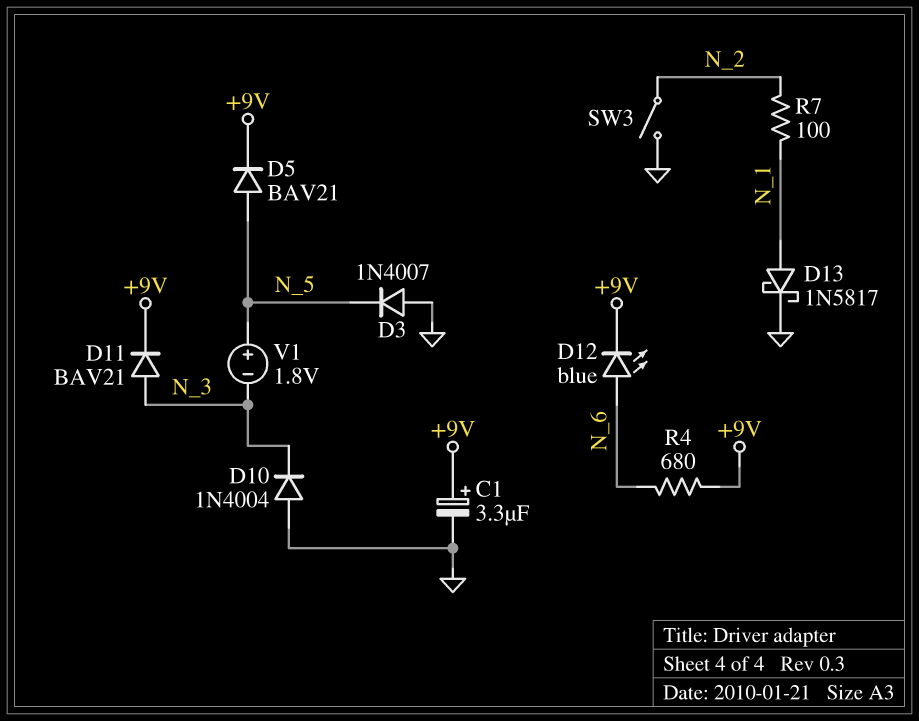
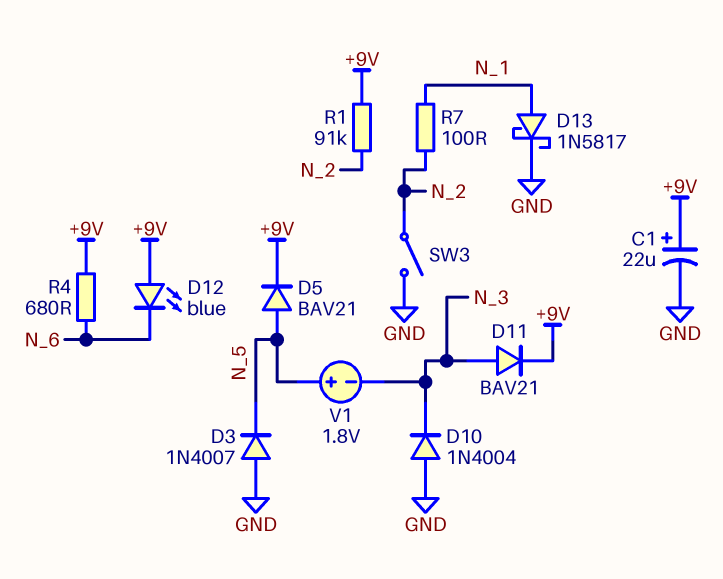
C1: 3.3uF (plus +9V, minus GND) -> 22uF (plus +9V, minus GND)
D12: LED blue (A N_6, K +9V) -> LED blue (A +9V, K N_6)
R1: none -> 91k (+9V, N_2)

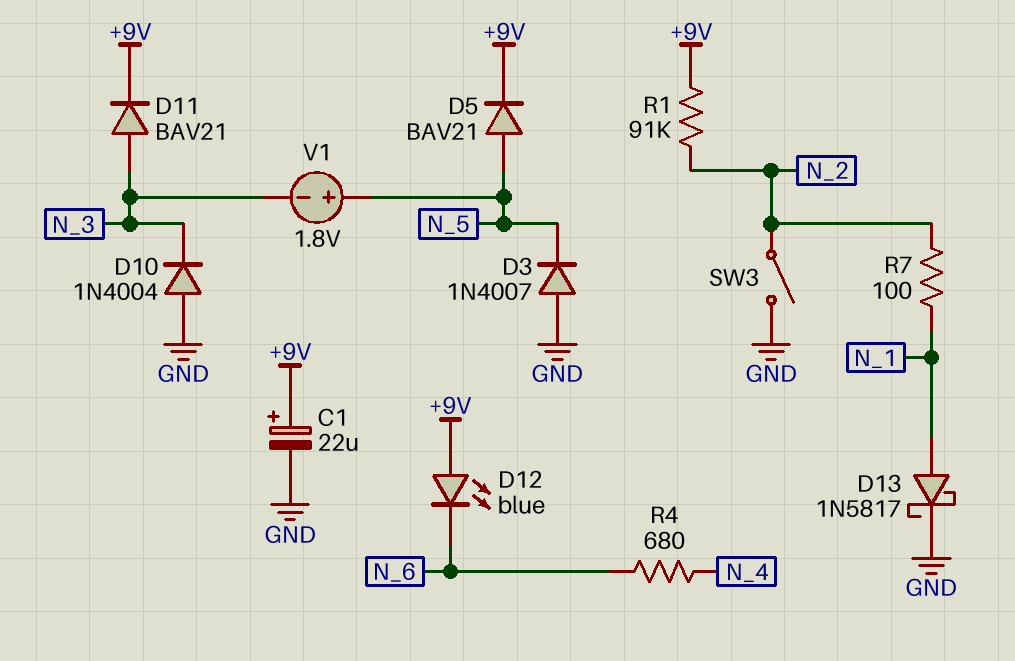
R4: 680 (+9V, N_6) -> 680 (N_4, N_6)

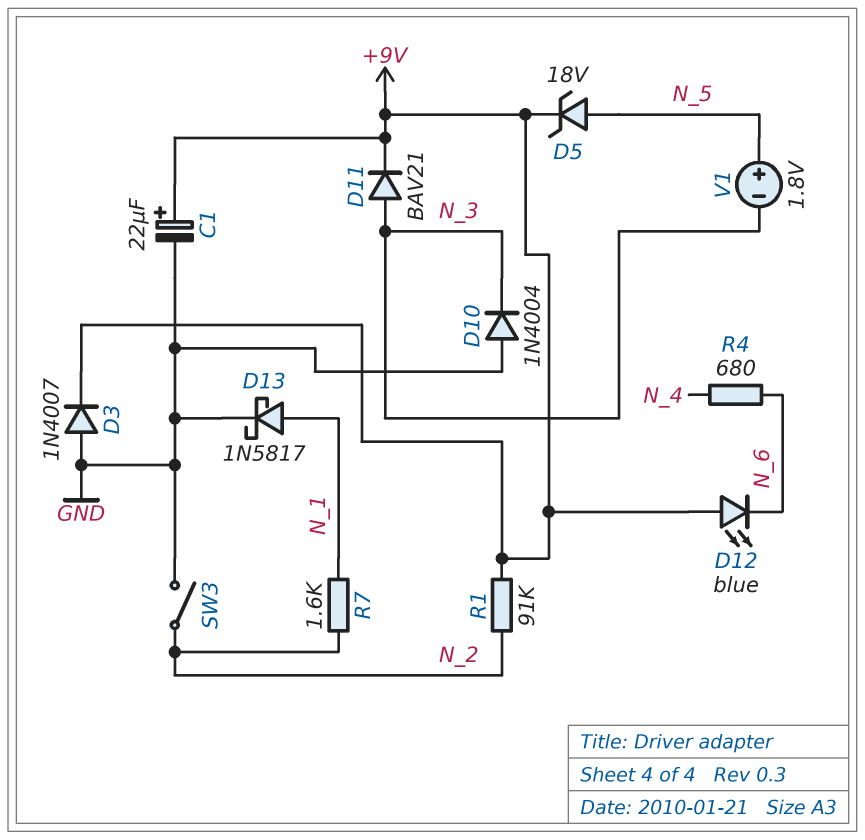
D3: diode 1N4007 (A GND, K N_5) -> diode 1N4007 (A GND, K +9V)
D5: diode BAV21 (A N_5, K +9V) -> zener 18V (A N_5, K +9V)
R7: 100 (N_1, N_2) -> 1.6k (N_1, N_2)

